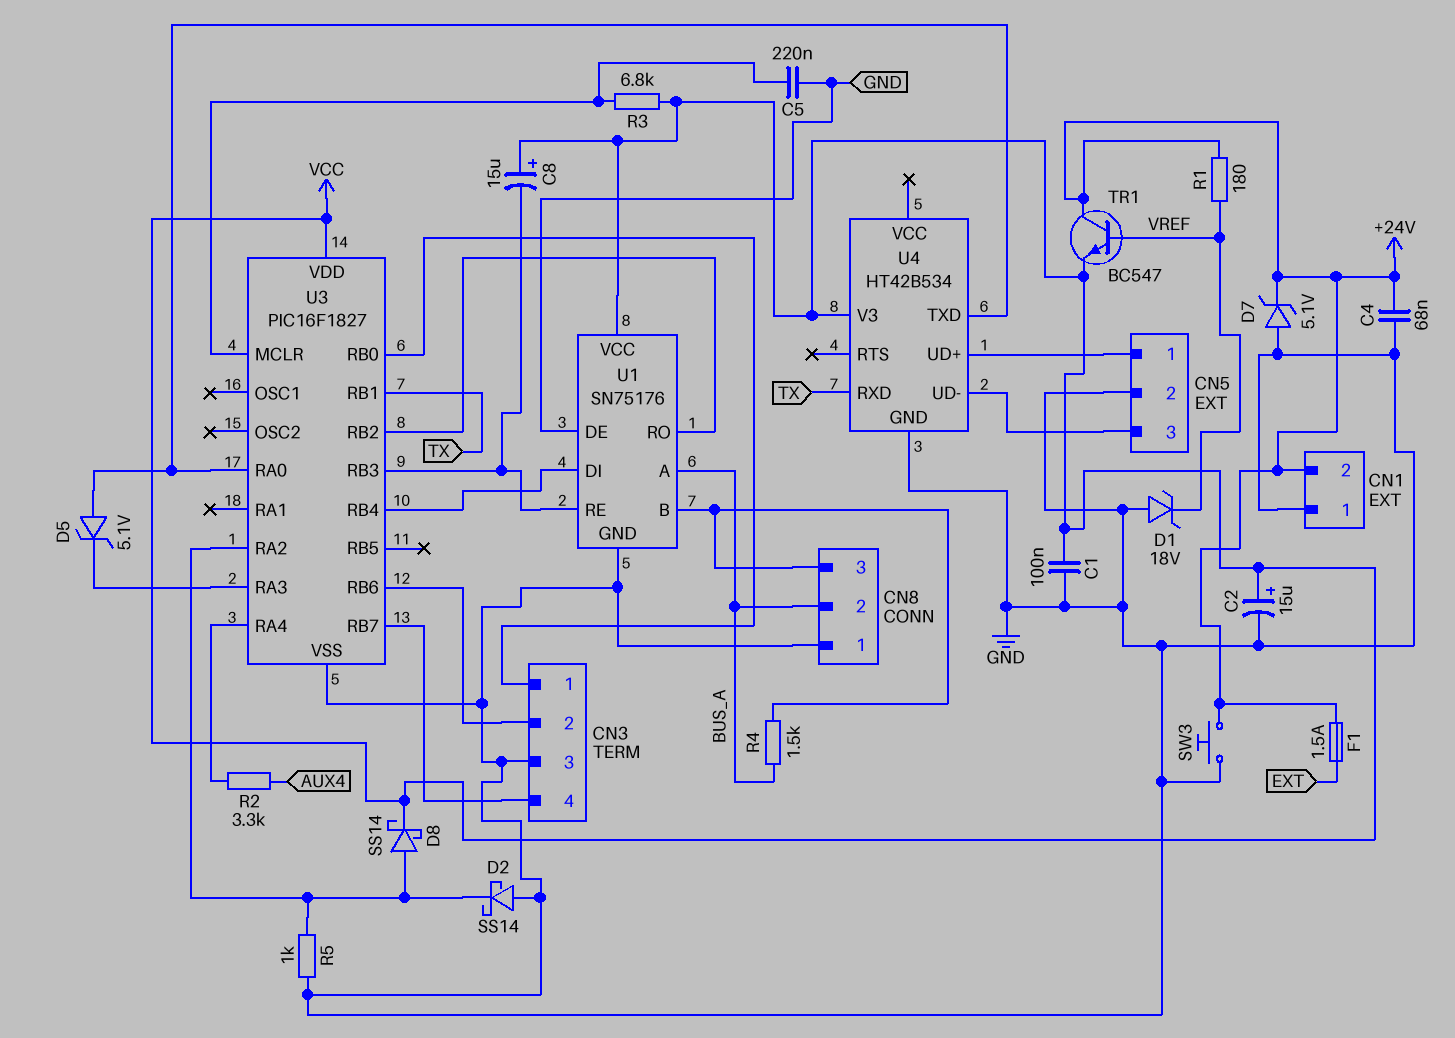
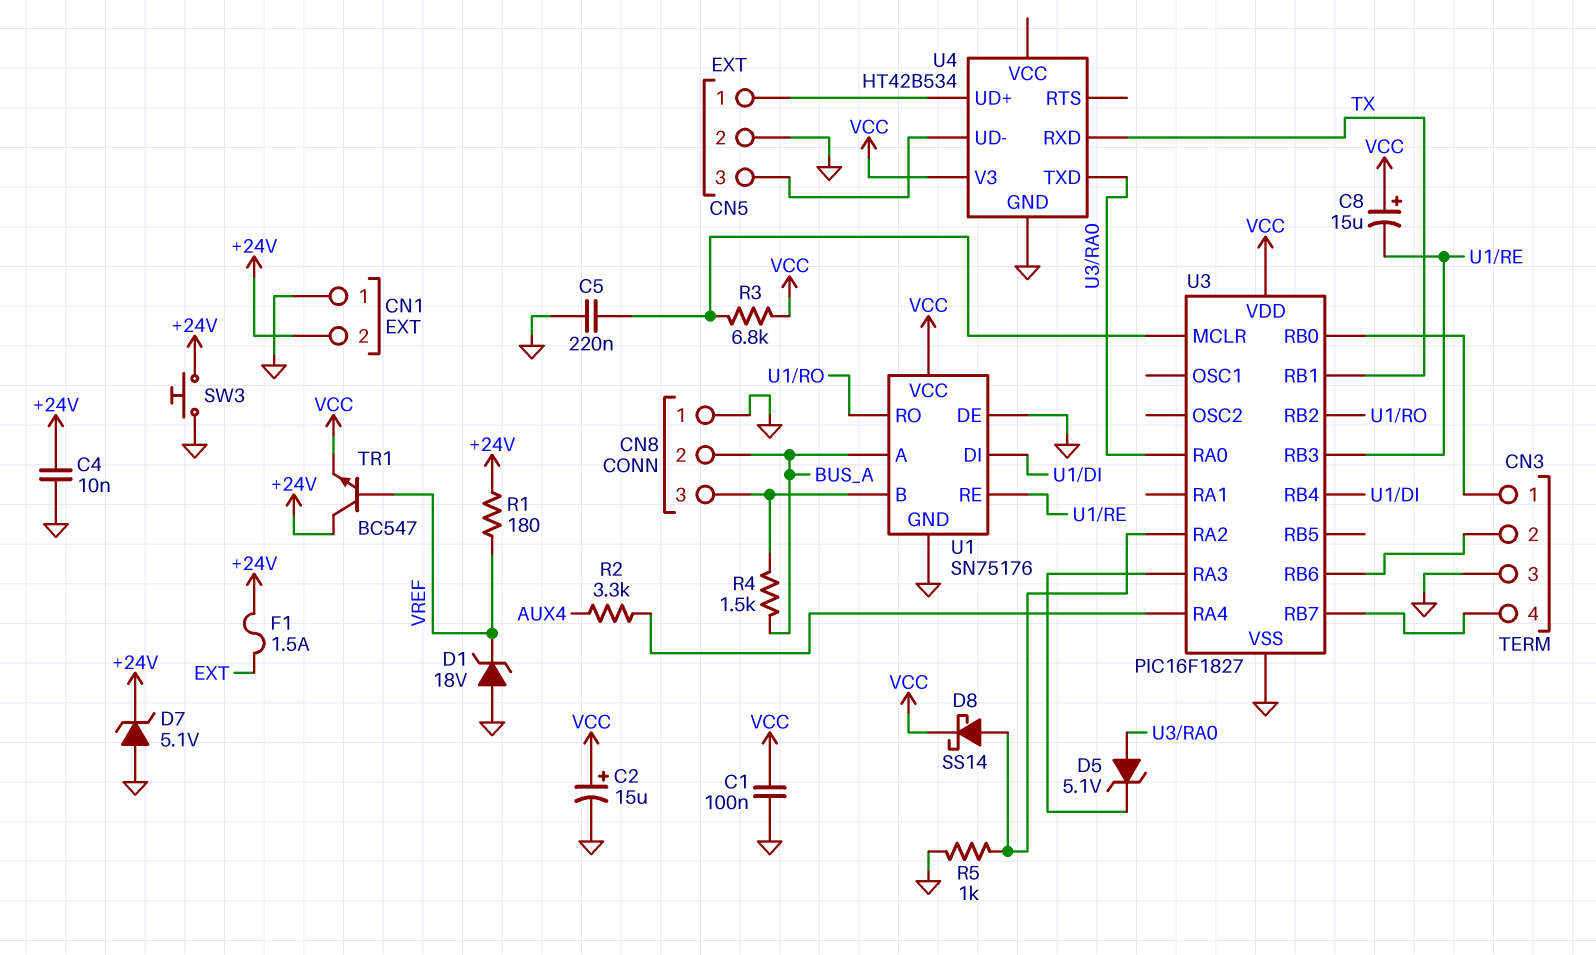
C4: 68nF (+24V, GND) -> 10nF (+24V, GND)
D2: schottky SS14 (A GND, K U3/RA2) -> none

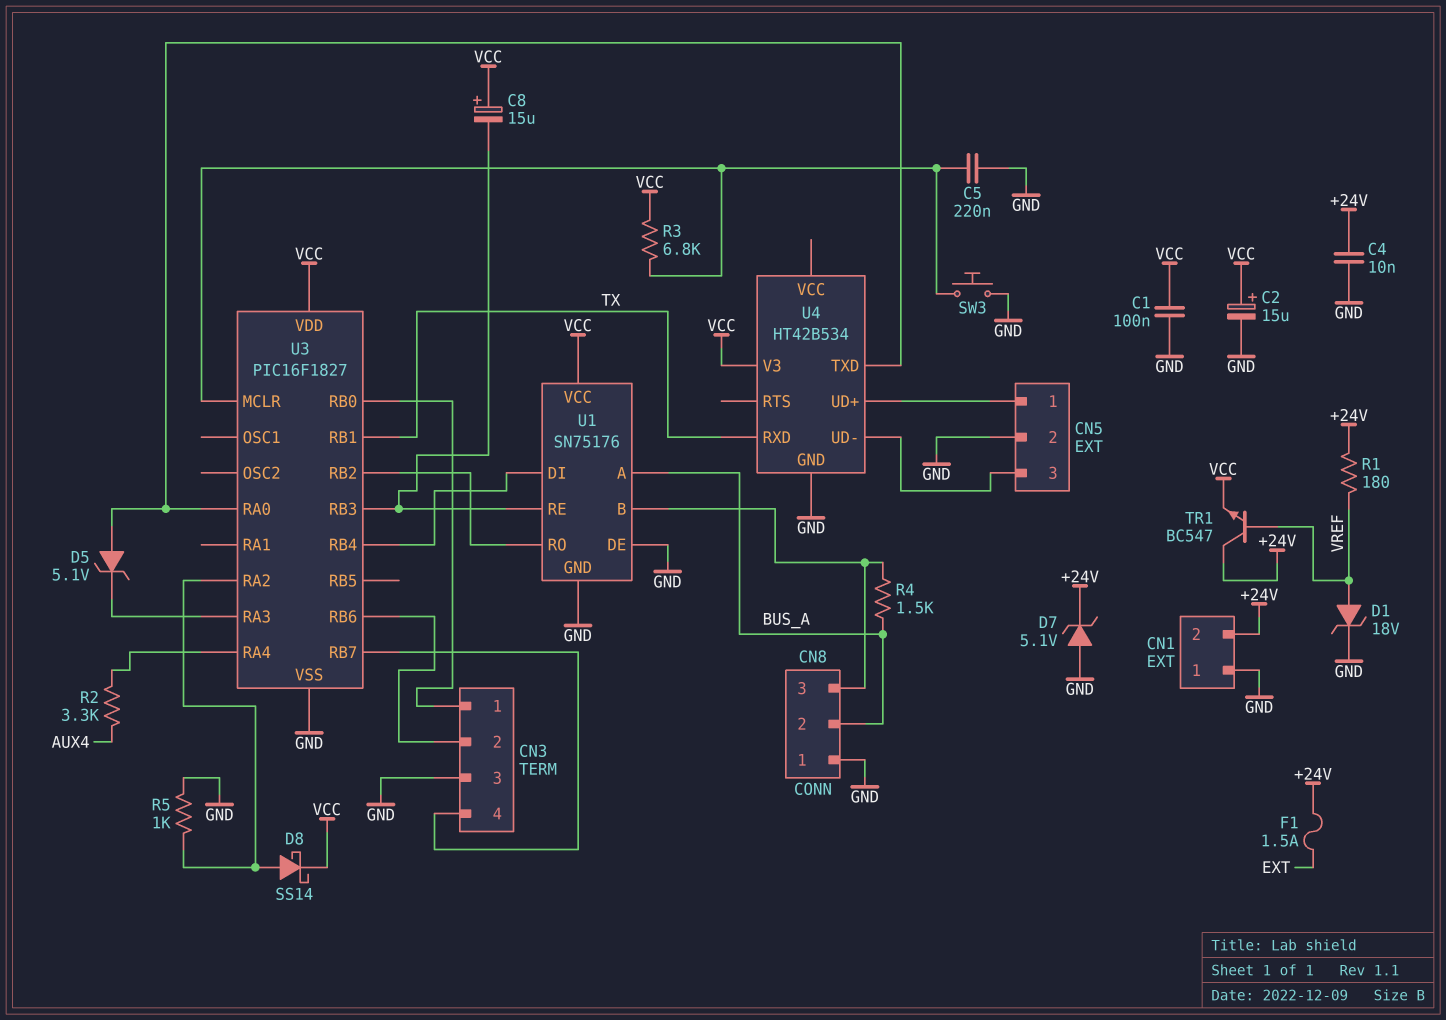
D1: zener 18V (A GND, K VREF) -> zener 18V (A VREF, K GND)
SW3: button (+24V, GND) -> button (GND, U3/MCLR)

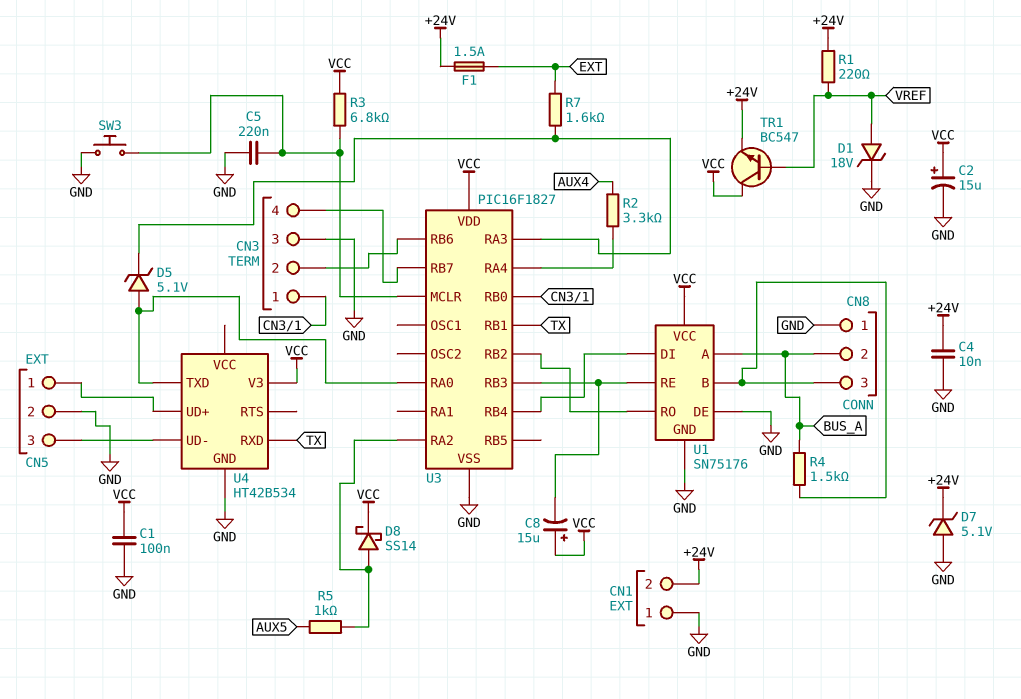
R1: 180 (+24V, VREF) -> 220 (+24V, VREF)
R5: 1k (GND, U3/RA2) -> 1k (AUX5, U3/RA2)
R7: none -> 1.6k (EXT, U3/RA3)
TR1: NPN BC547 (B VREF, C +24V, E VCC) -> NPN BC547 (B VREF, C VCC, E +24V)

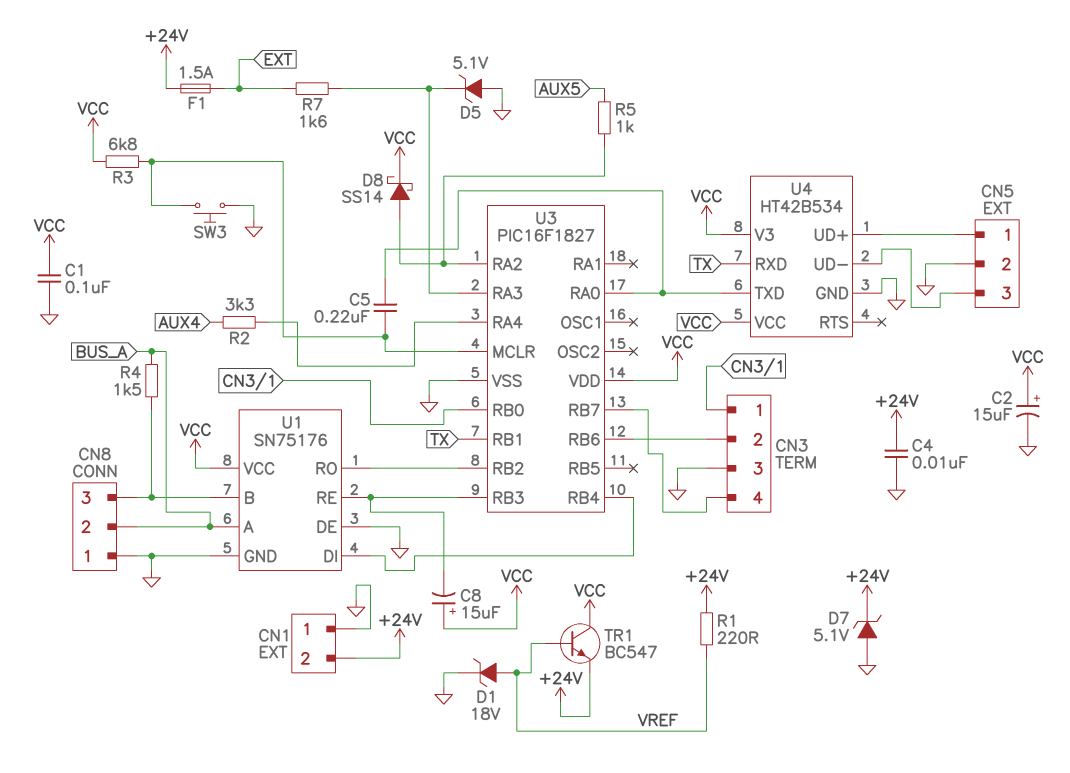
C5: 220nF (GND, U3/MCLR) -> 220nF (U3/MCLR, U3/RA0)
D5: zener 5.1V (A U3/RA0, K U3/RA3) -> zener 5.1V (A GND, K U3/RA3)
U4 pin VCC: none -> VCC

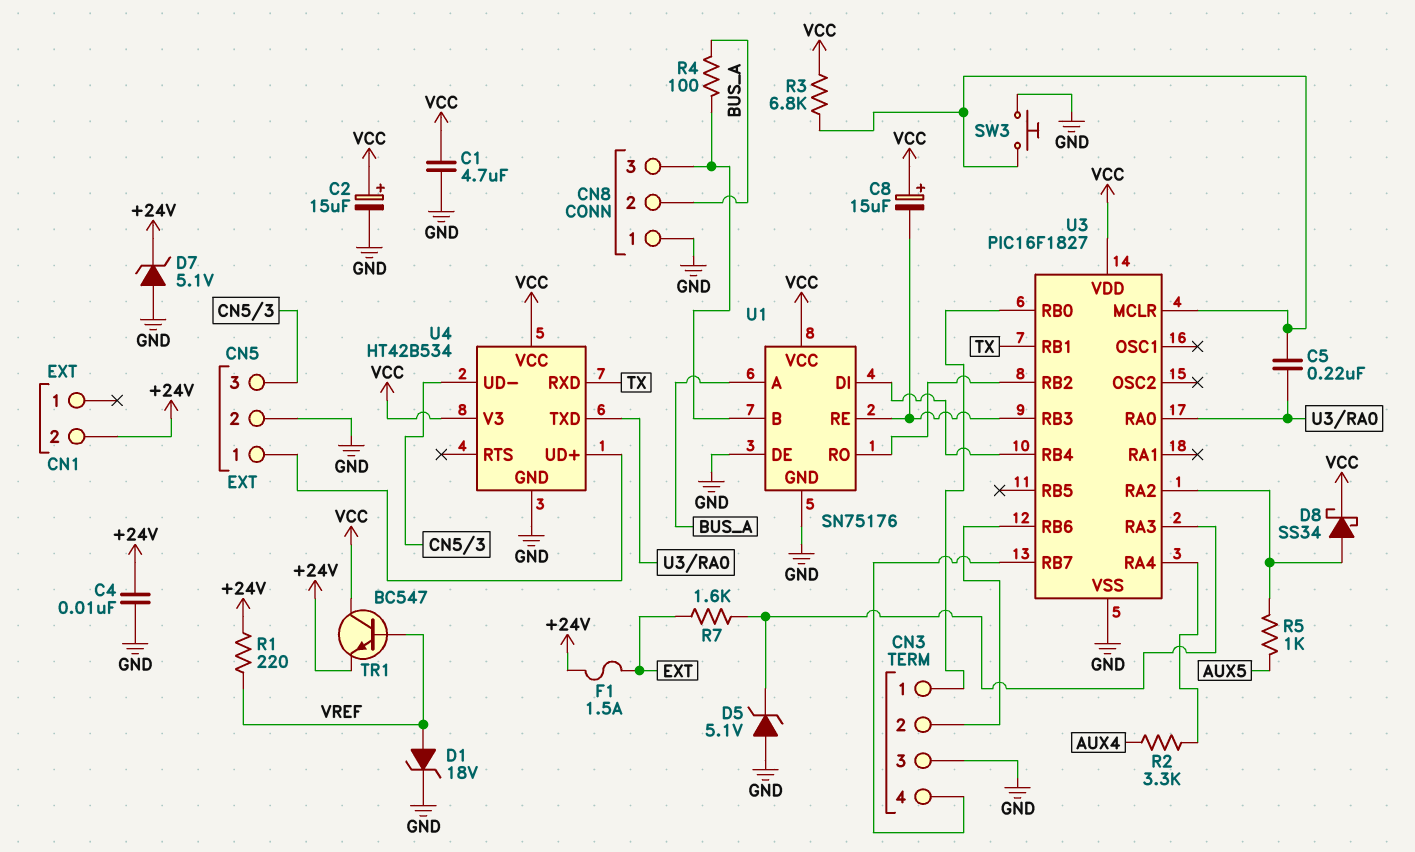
C1: 100nF (GND, VCC) -> 4.7uF (GND, VCC)
CN1 pin 1: GND -> none
D8: schottky SS14 (A U3/RA2, K VCC) -> schottky SS34 (A U3/RA2, K VCC)
R4: 1.5k (BUS_A, CN8/3) -> 100 (BUS_A, CN8/3)

